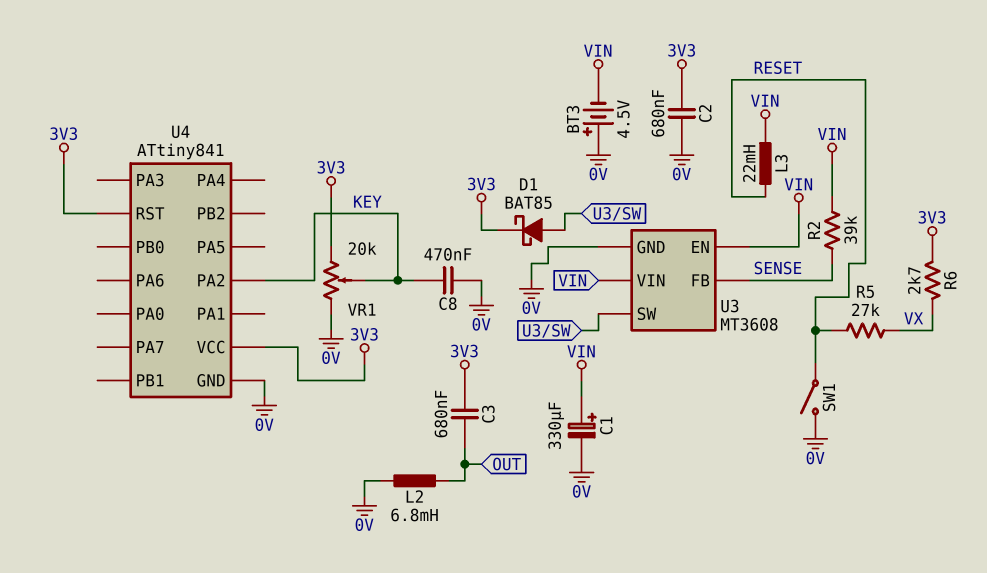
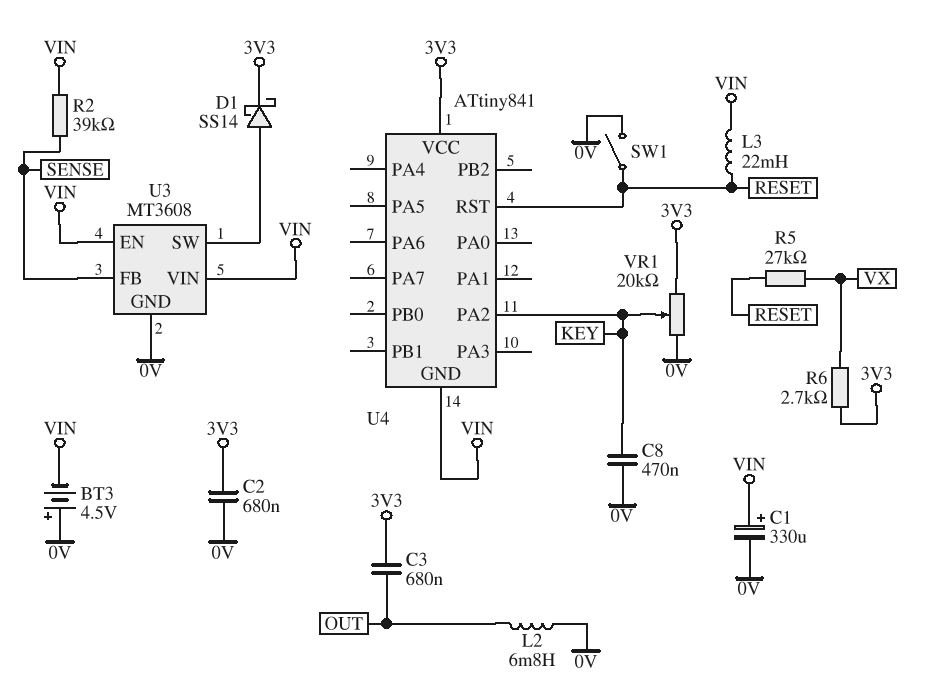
D1: schottky BAT85 (A U3/SW, K 3V3) -> schottky SS14 (A U3/SW, K 3V3)
U4 pin GND: 0V -> VIN
U4 pin RST: 3V3 -> RESET

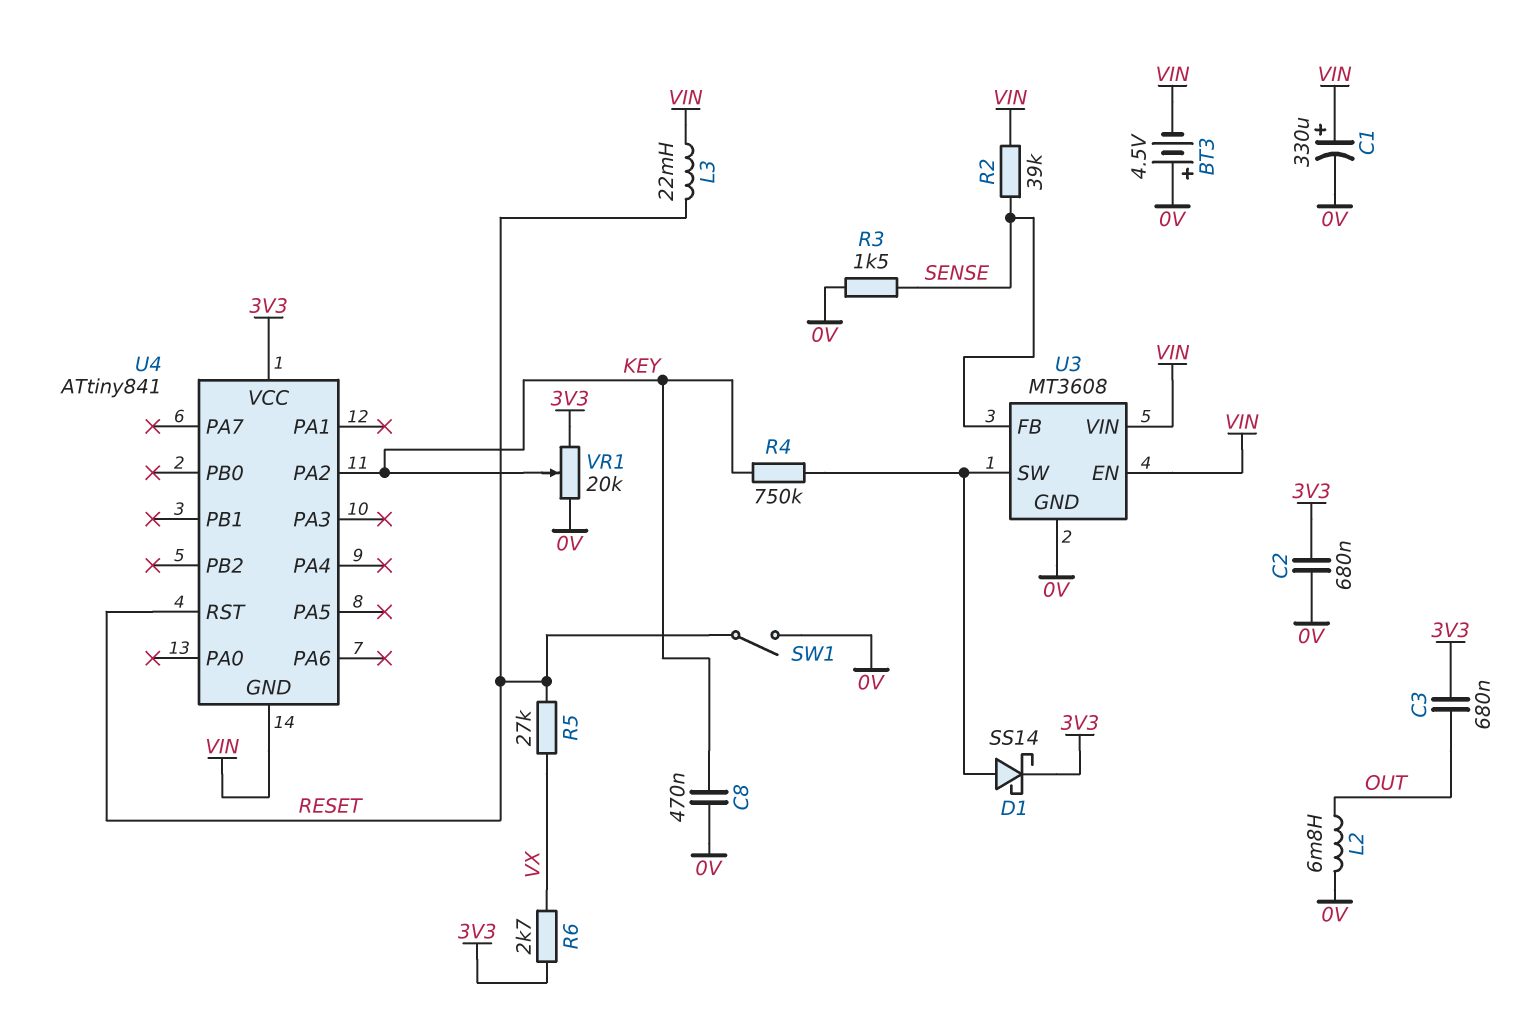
R3: none -> 1.5k (0V, SENSE)
R4: none -> 750k (KEY, U3/SW)

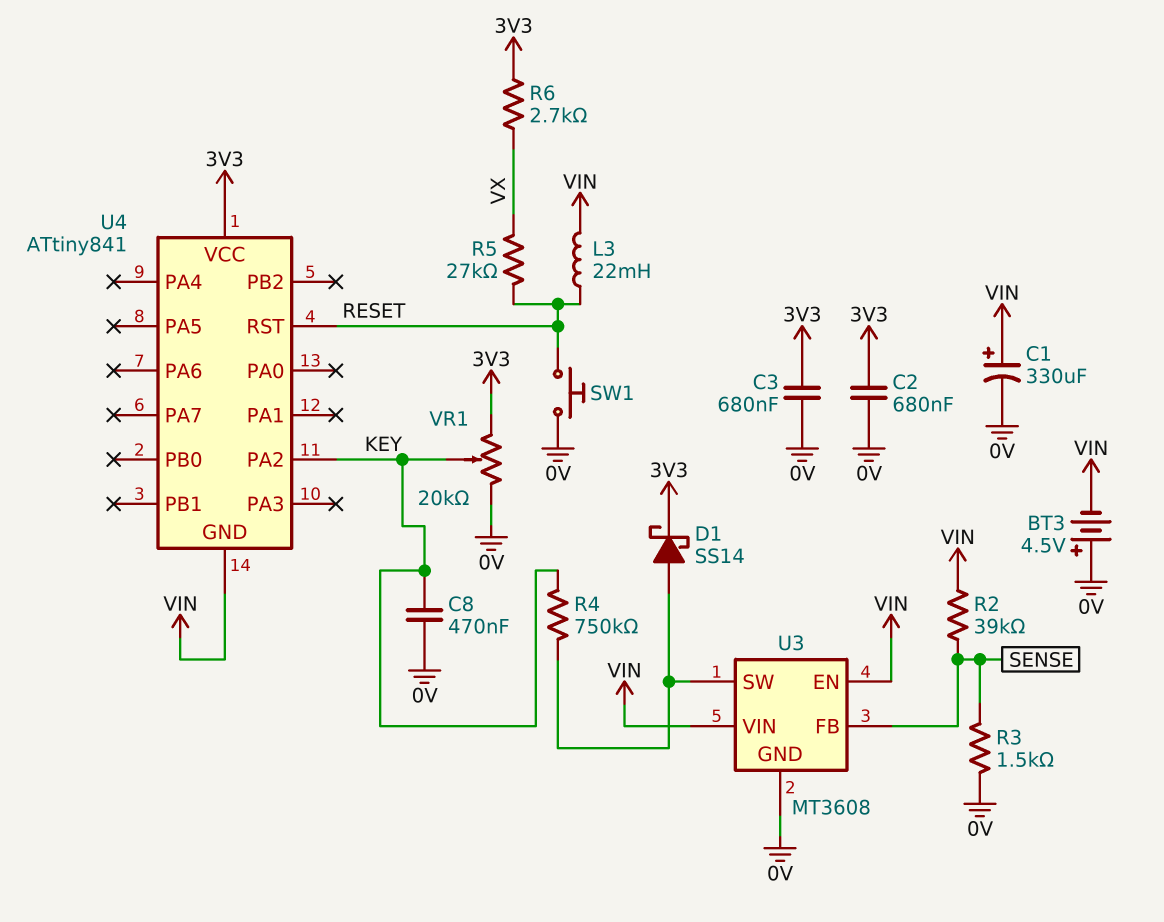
C3: 680nF (3V3, OUT) -> 680nF (0V, 3V3)
L2: 6.8mH (0V, OUT) -> none
SW1: switch (0V, RESET) -> button (0V, RESET)

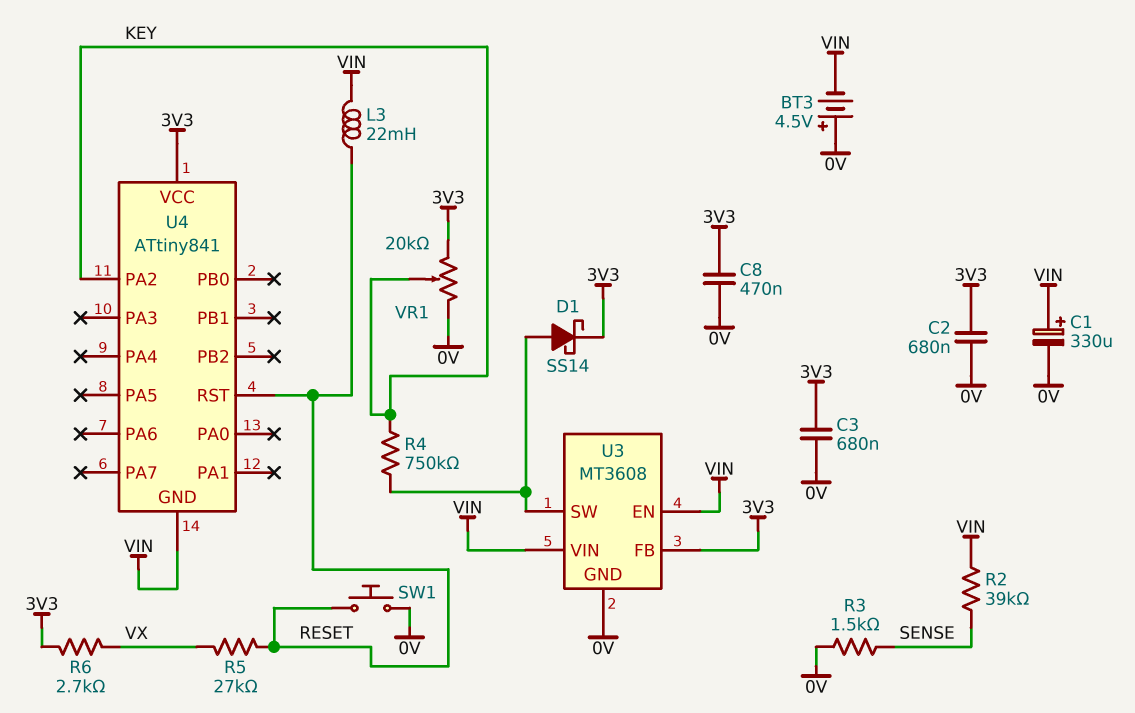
C8: 470nF (0V, KEY) -> 470nF (0V, 3V3)
U3 pin FB: SENSE -> 3V3

